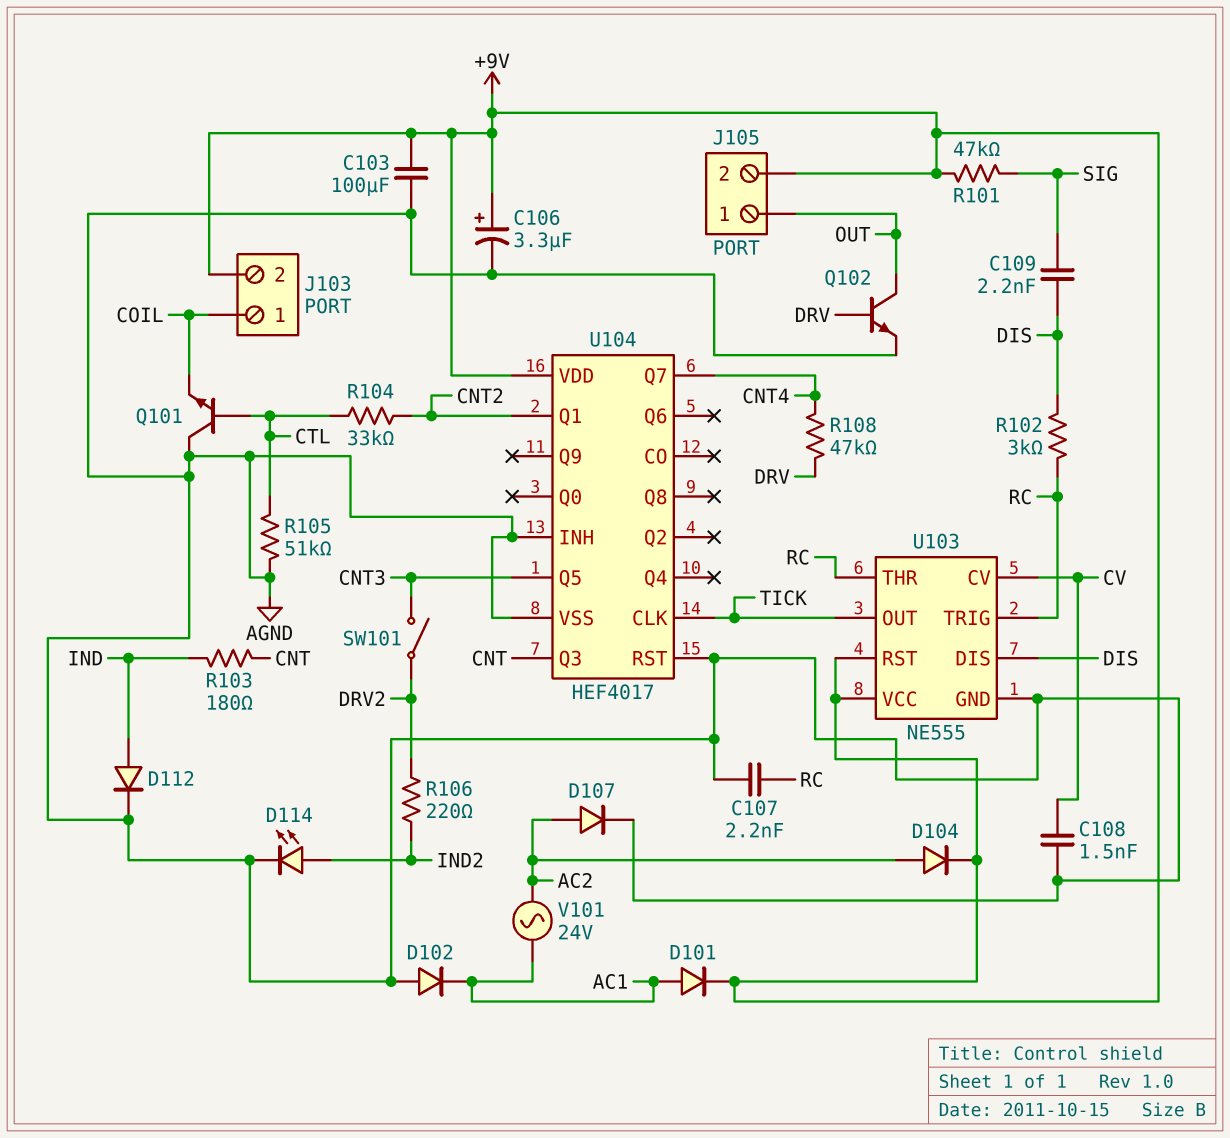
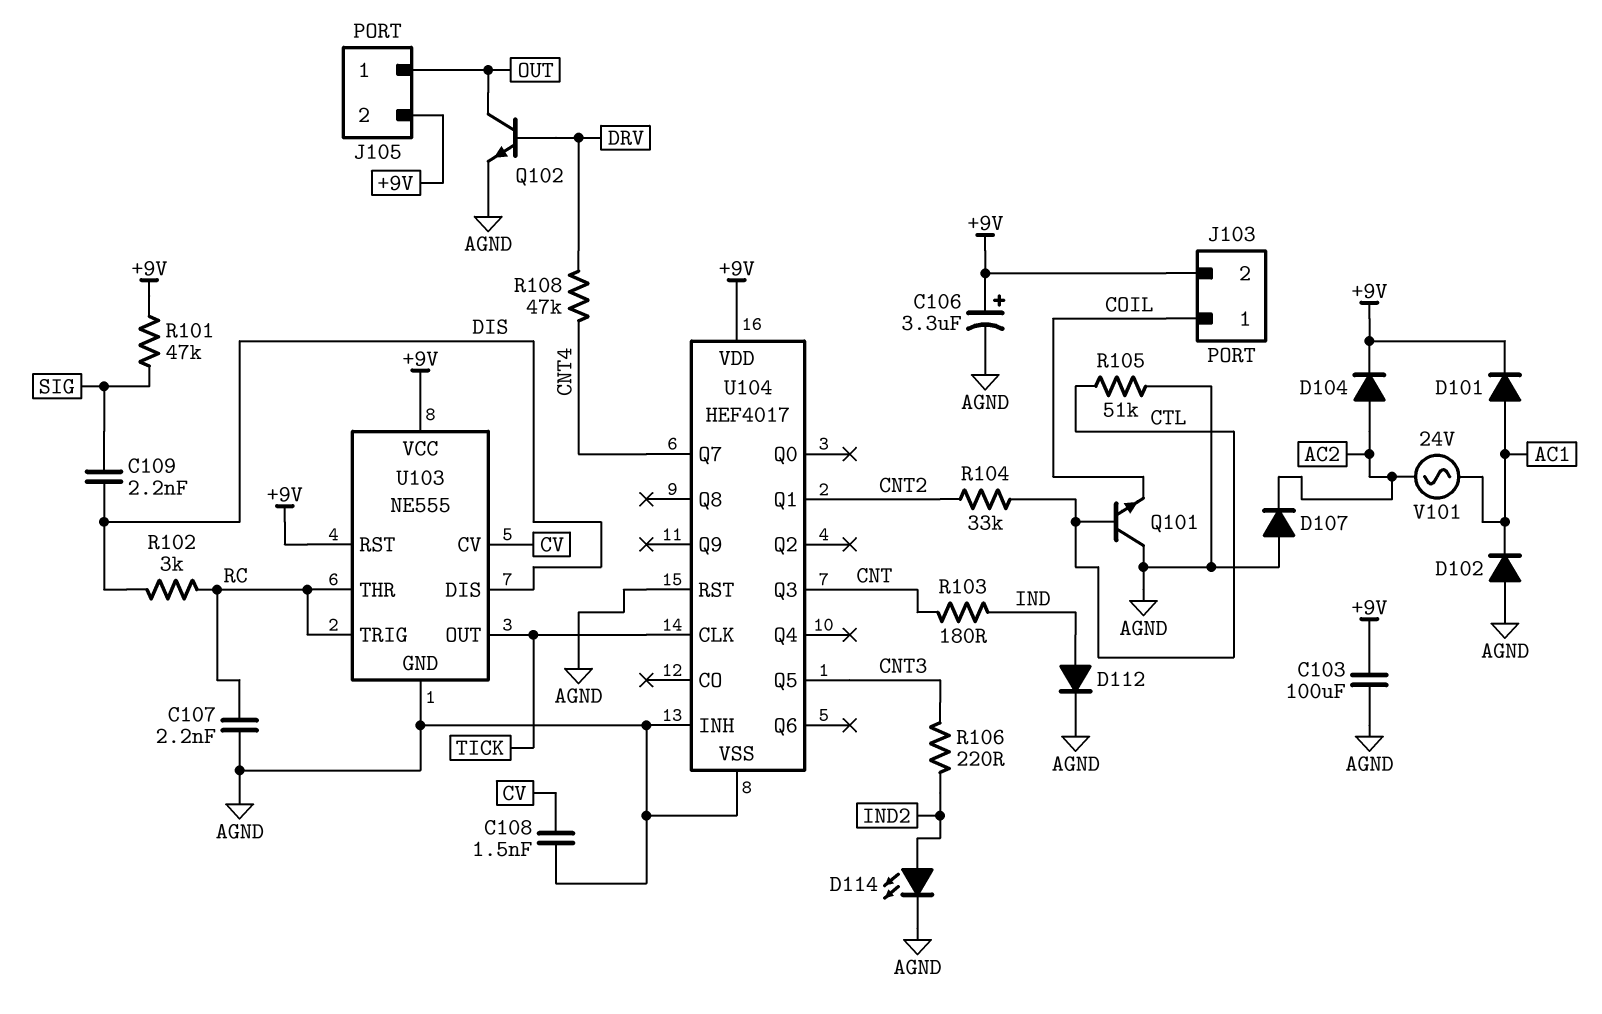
D107: diode (A AC2, K AGND) -> diode (A AGND, K AC2)
R106: 220 (DRV2, IND2) -> 220 (CNT3, IND2)
SW101: switch (CNT3, DRV2) -> none

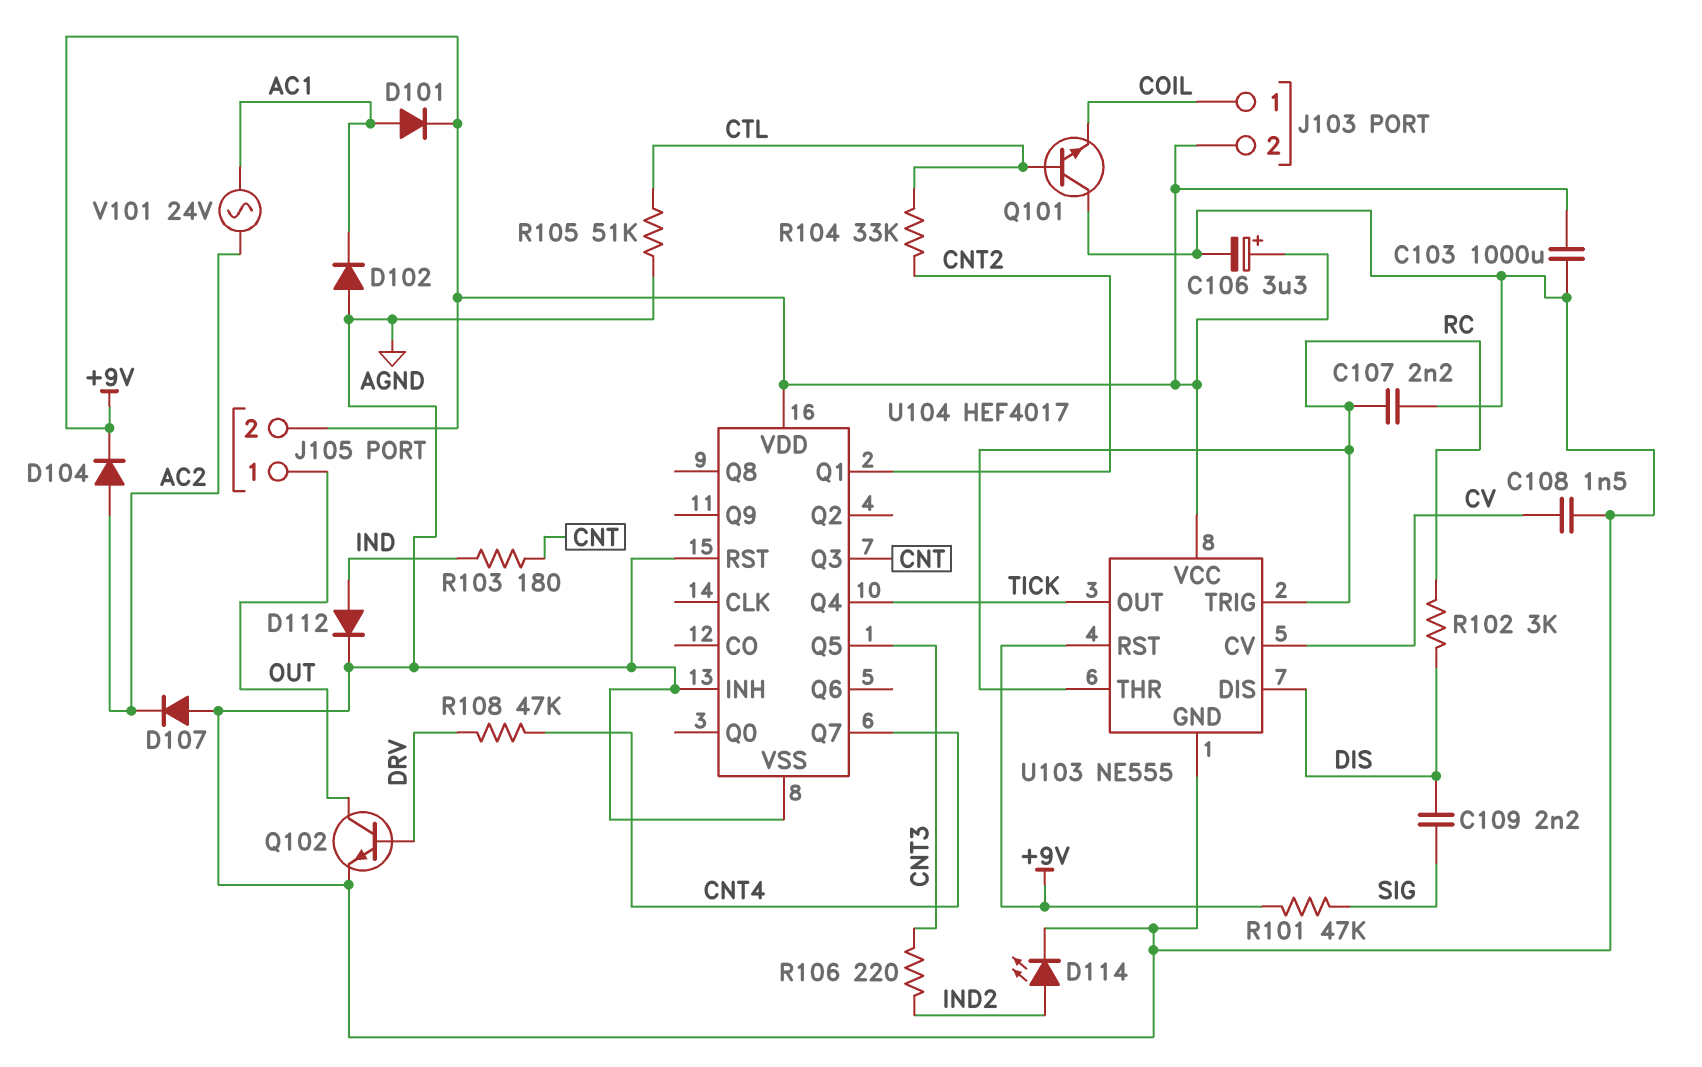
C103: 100uF (+9V, AGND) -> 1000uF (+9V, AGND)
U104 pin CLK: TICK -> none
U104 pin Q4: none -> TICK

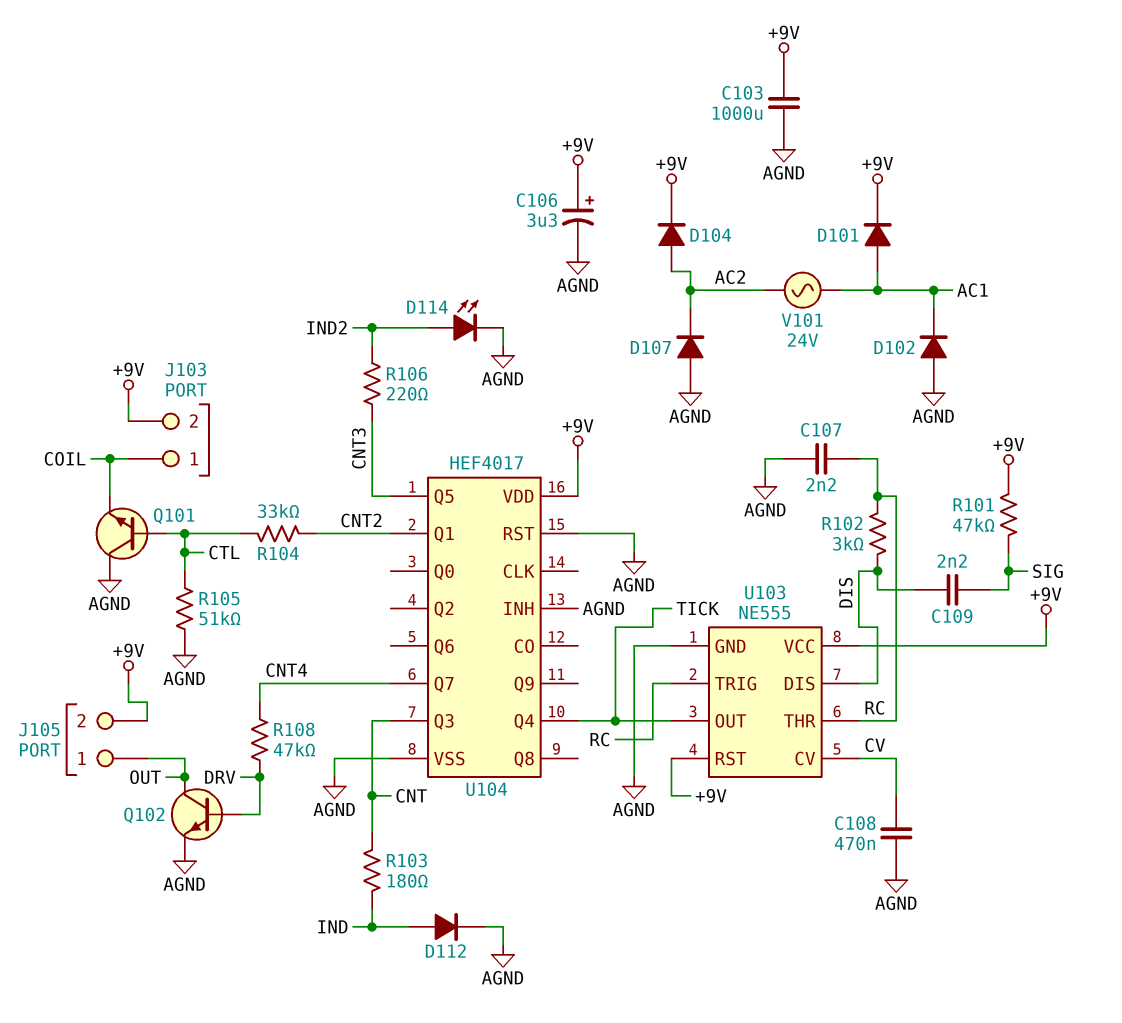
C108: 1.5nF (AGND, CV) -> 470nF (AGND, CV)

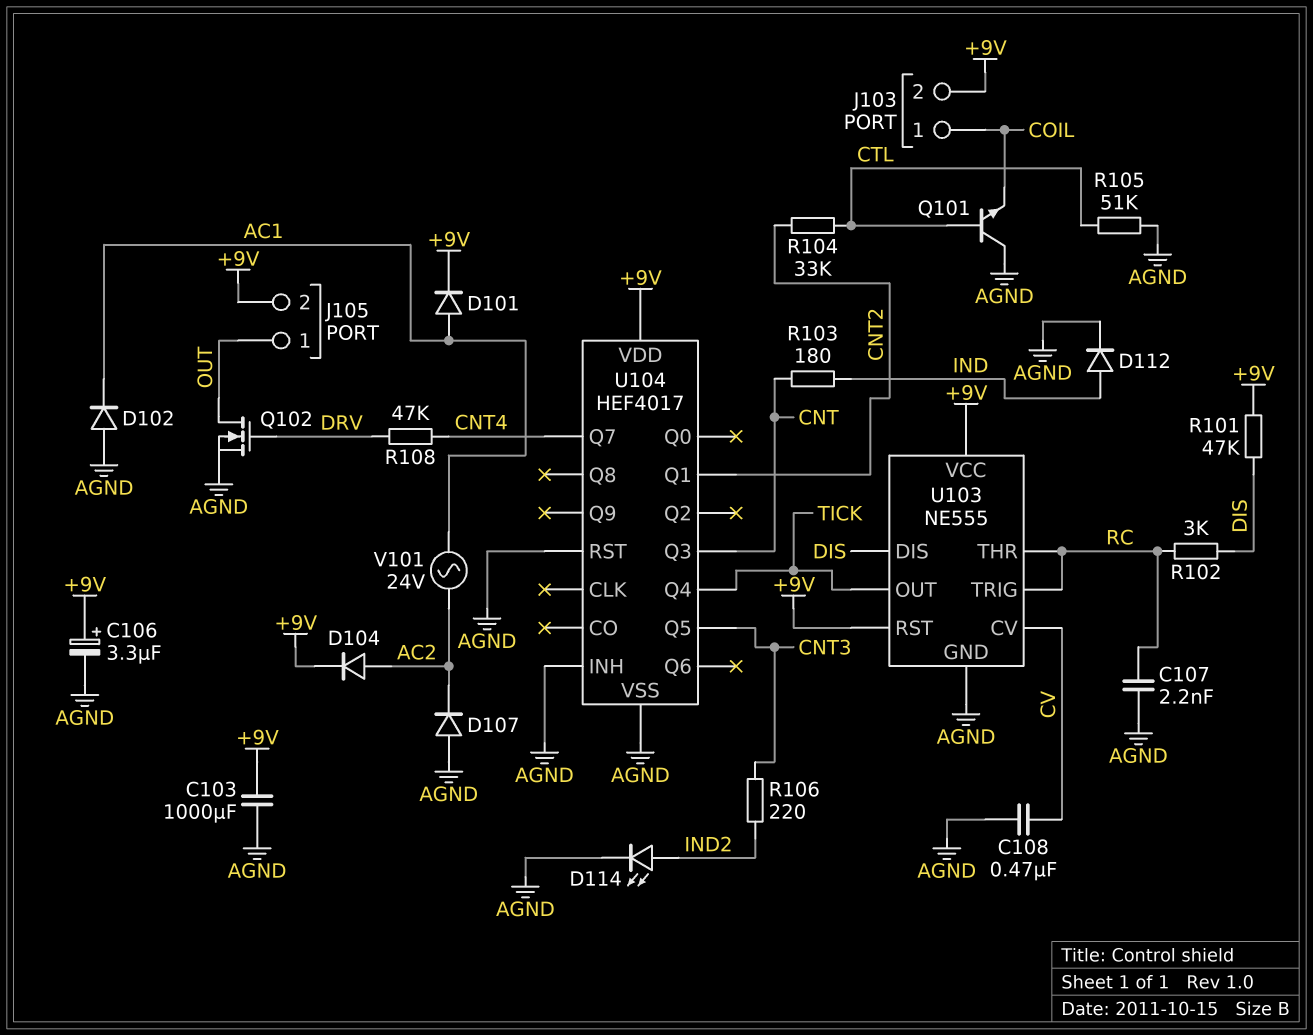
C109: 2.2nF (DIS, SIG) -> none
Q102: NPN (B DRV, C OUT, E AGND) -> NMOS (G DRV, D OUT, S AGND)
R101: 47k (+9V, SIG) -> 47k (+9V, DIS)

